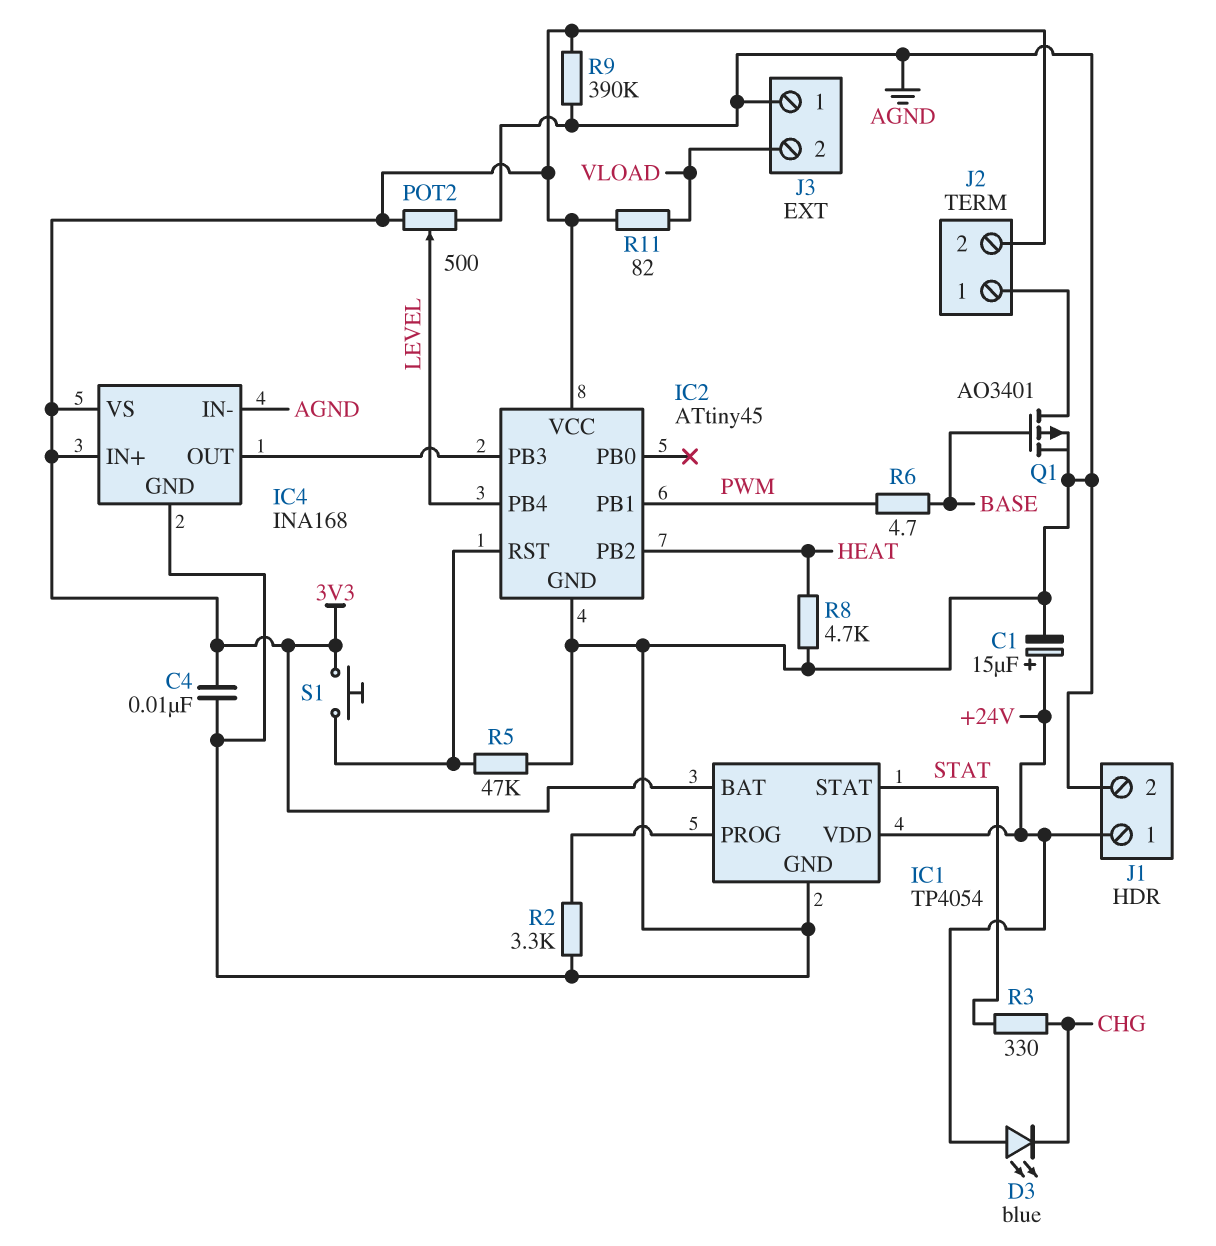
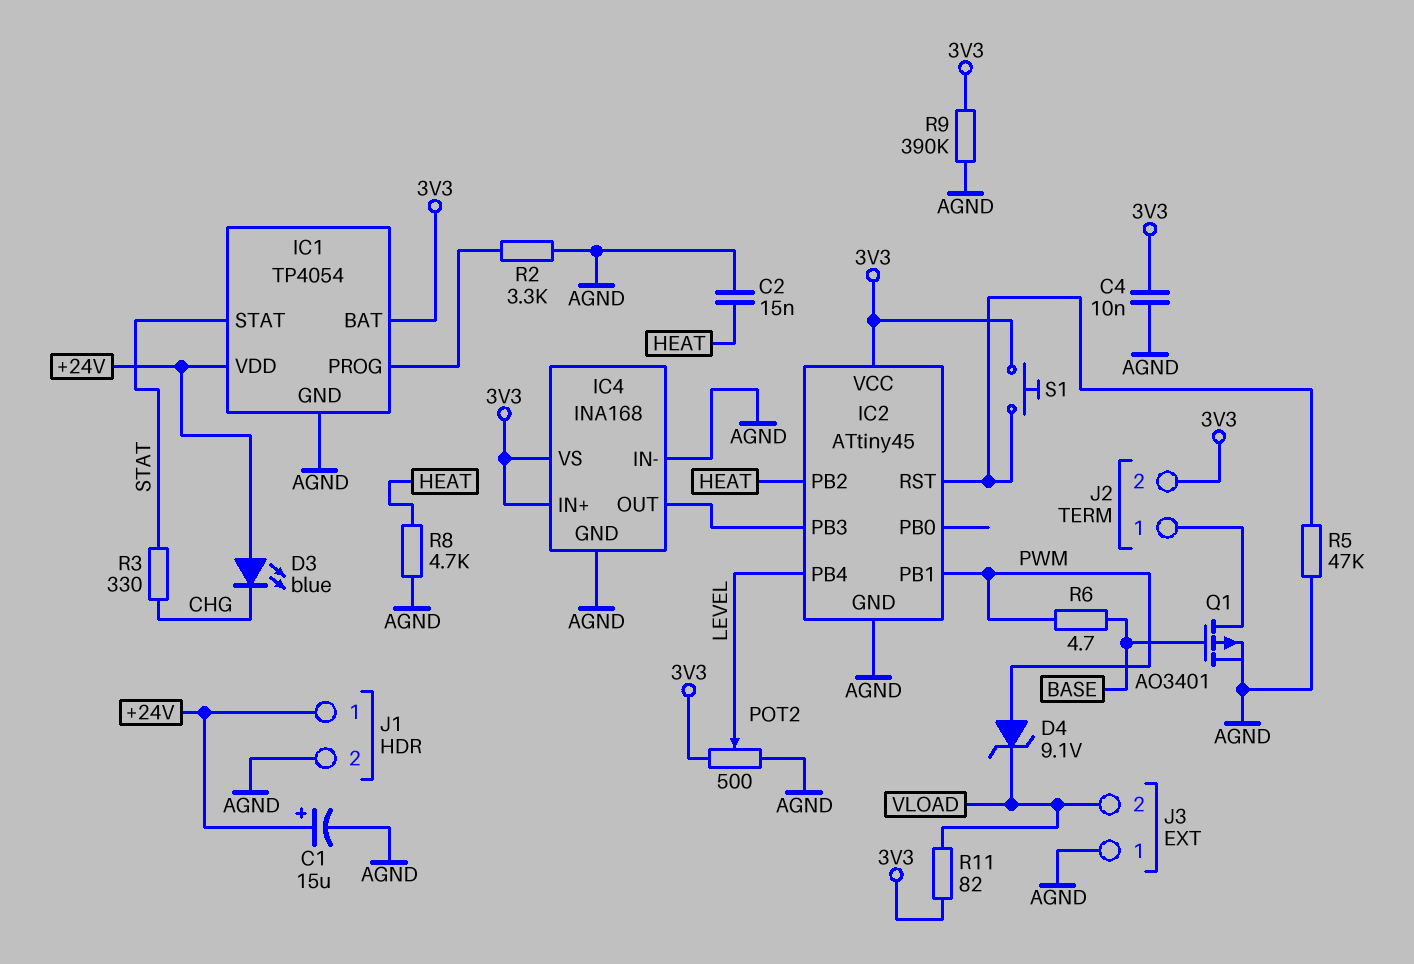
C2: none -> 15nF (AGND, HEAT)
D4: none -> zener 9.1V (A PWM, K VLOAD)

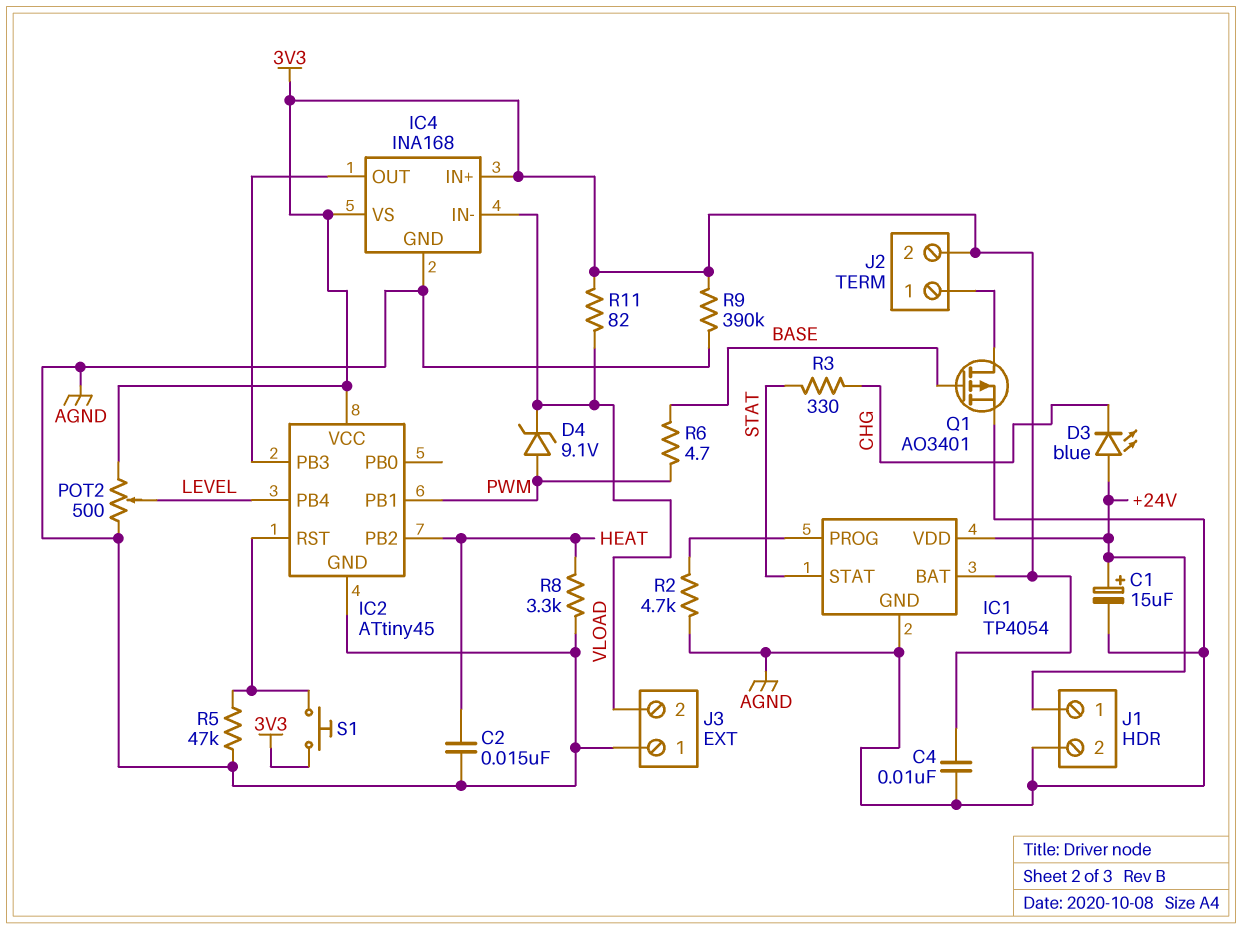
IC4 pin IN-: AGND -> VLOAD
R2: 3.3k (AGND, IC1/PROG) -> 4.7k (AGND, IC1/PROG)
R8: 4.7k (AGND, HEAT) -> 3.3k (AGND, HEAT)

